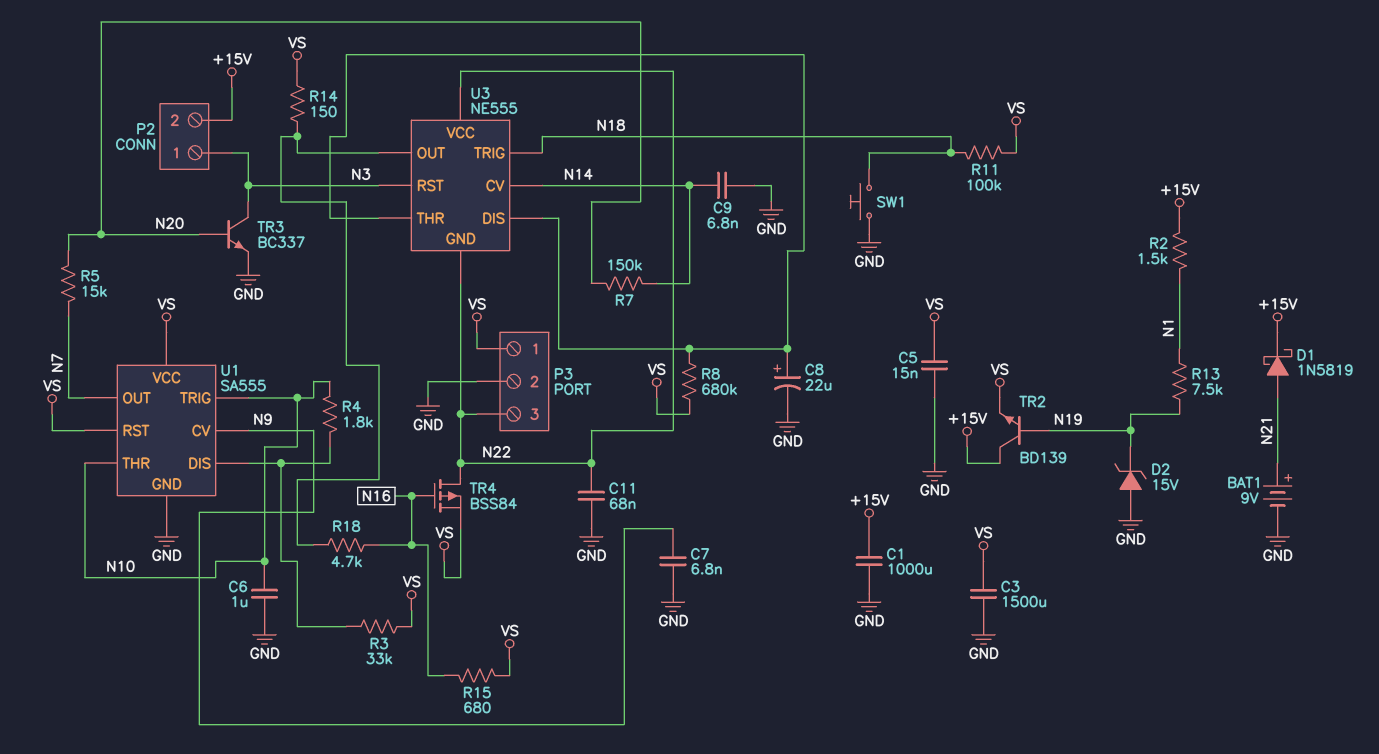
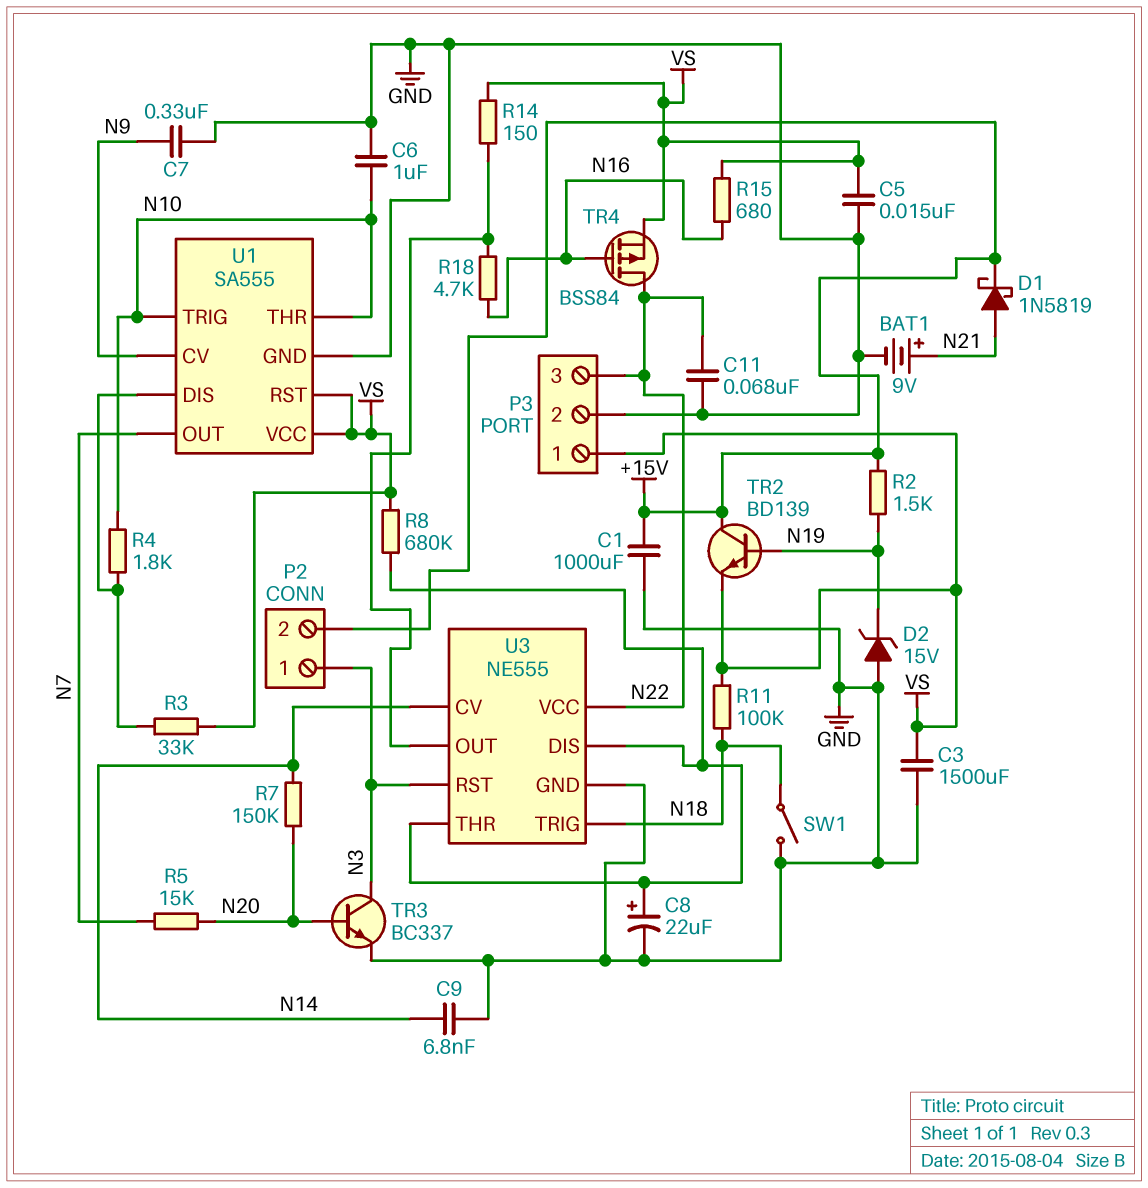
C7: 6.8nF (GND, N9) -> 330nF (GND, N9)
R2: 1.5k (+15V, N1) -> 1.5k (+15V, N19)
R13: 7.5k (N1, N19) -> none
SW1: button (GND, N18) -> switch (GND, N18)
U3 pin GND: N22 -> GND

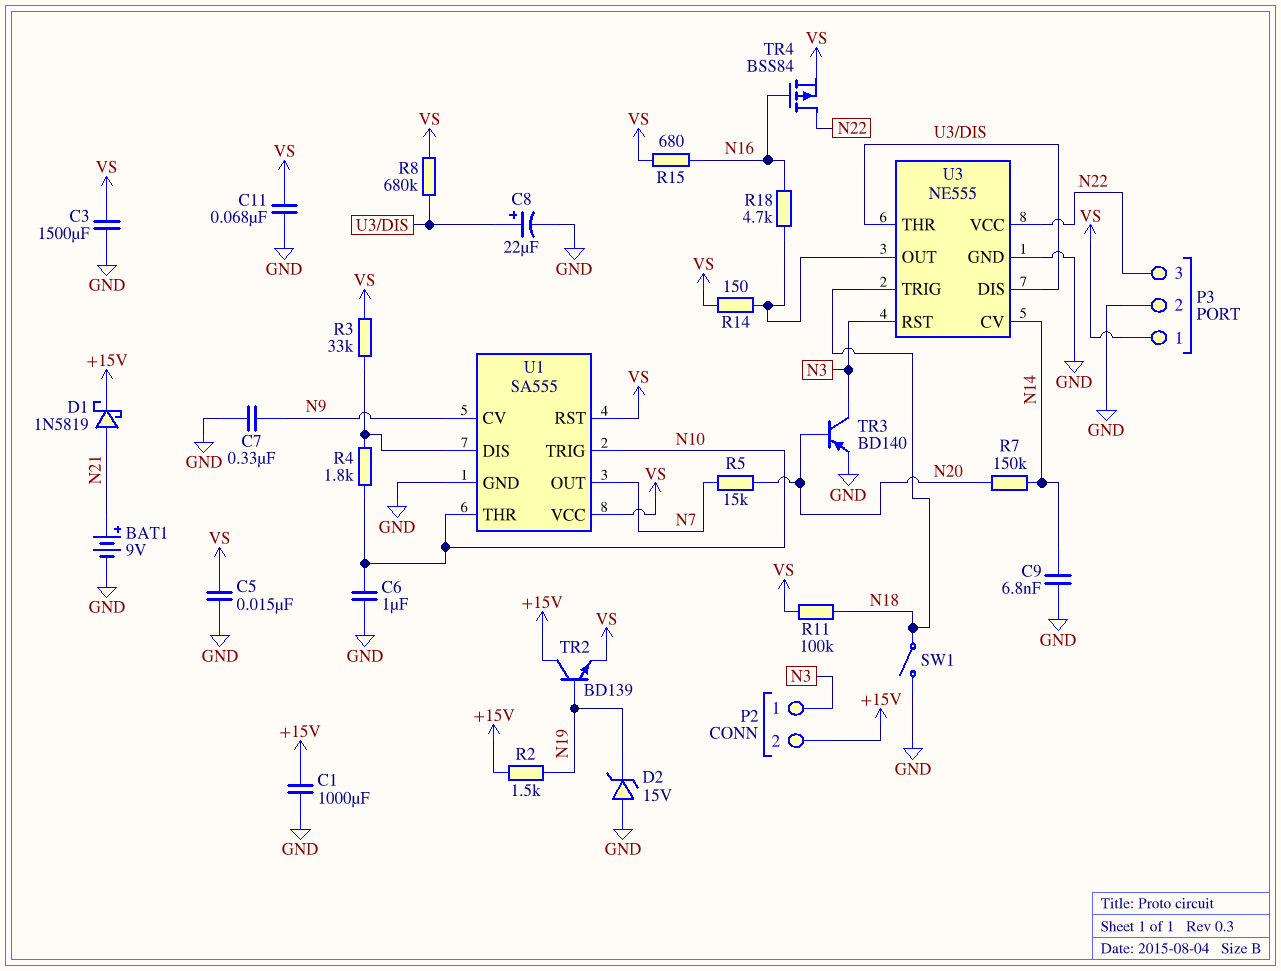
C11: 68nF (GND, N22) -> 68nF (GND, VS)
TR3: NPN BC337 (B N20, C N3, E GND) -> PNP BD140 (B N20, C N3, E GND)

